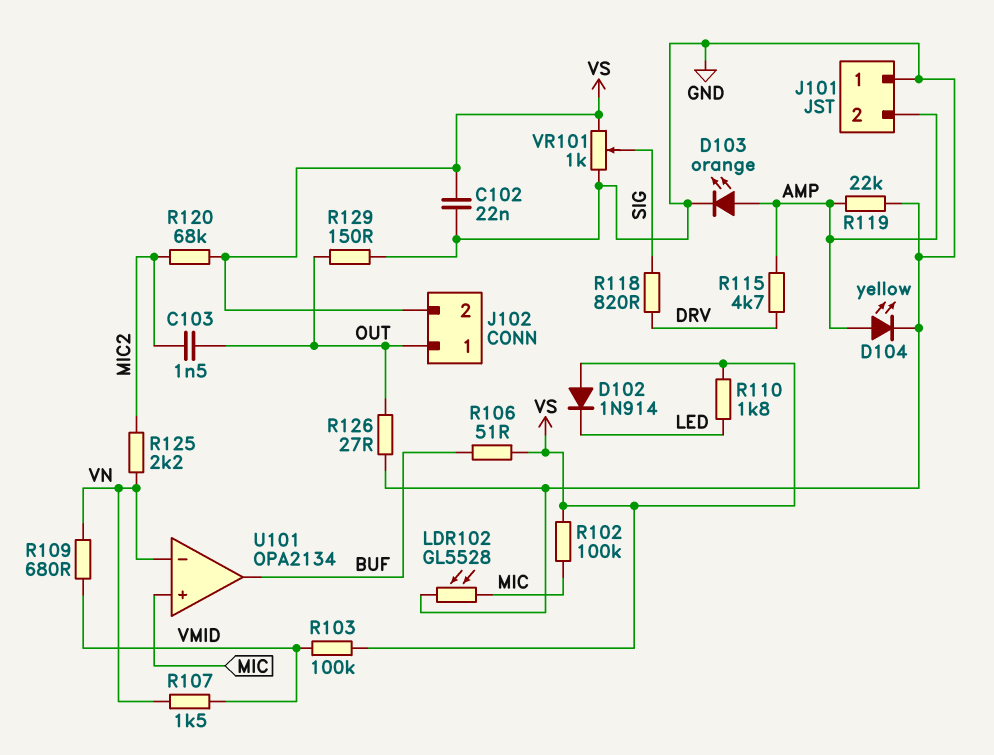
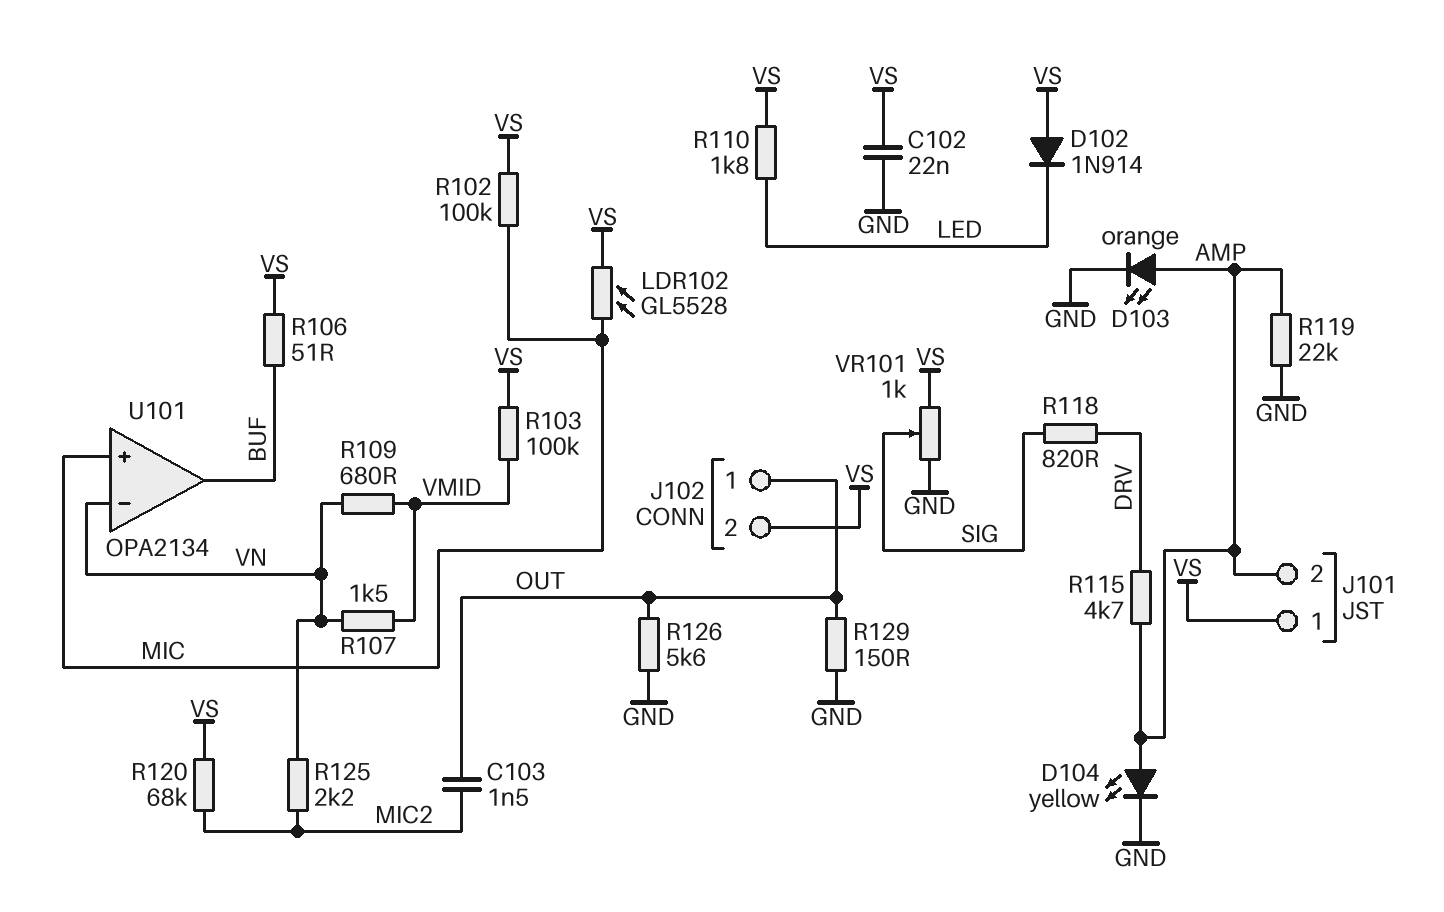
J101 pin 1: GND -> VS
LDR102: GL5528 (GND, MIC) -> GL5528 (MIC, VS)
R126: 27 (GND, OUT) -> 5.6k (GND, OUT)

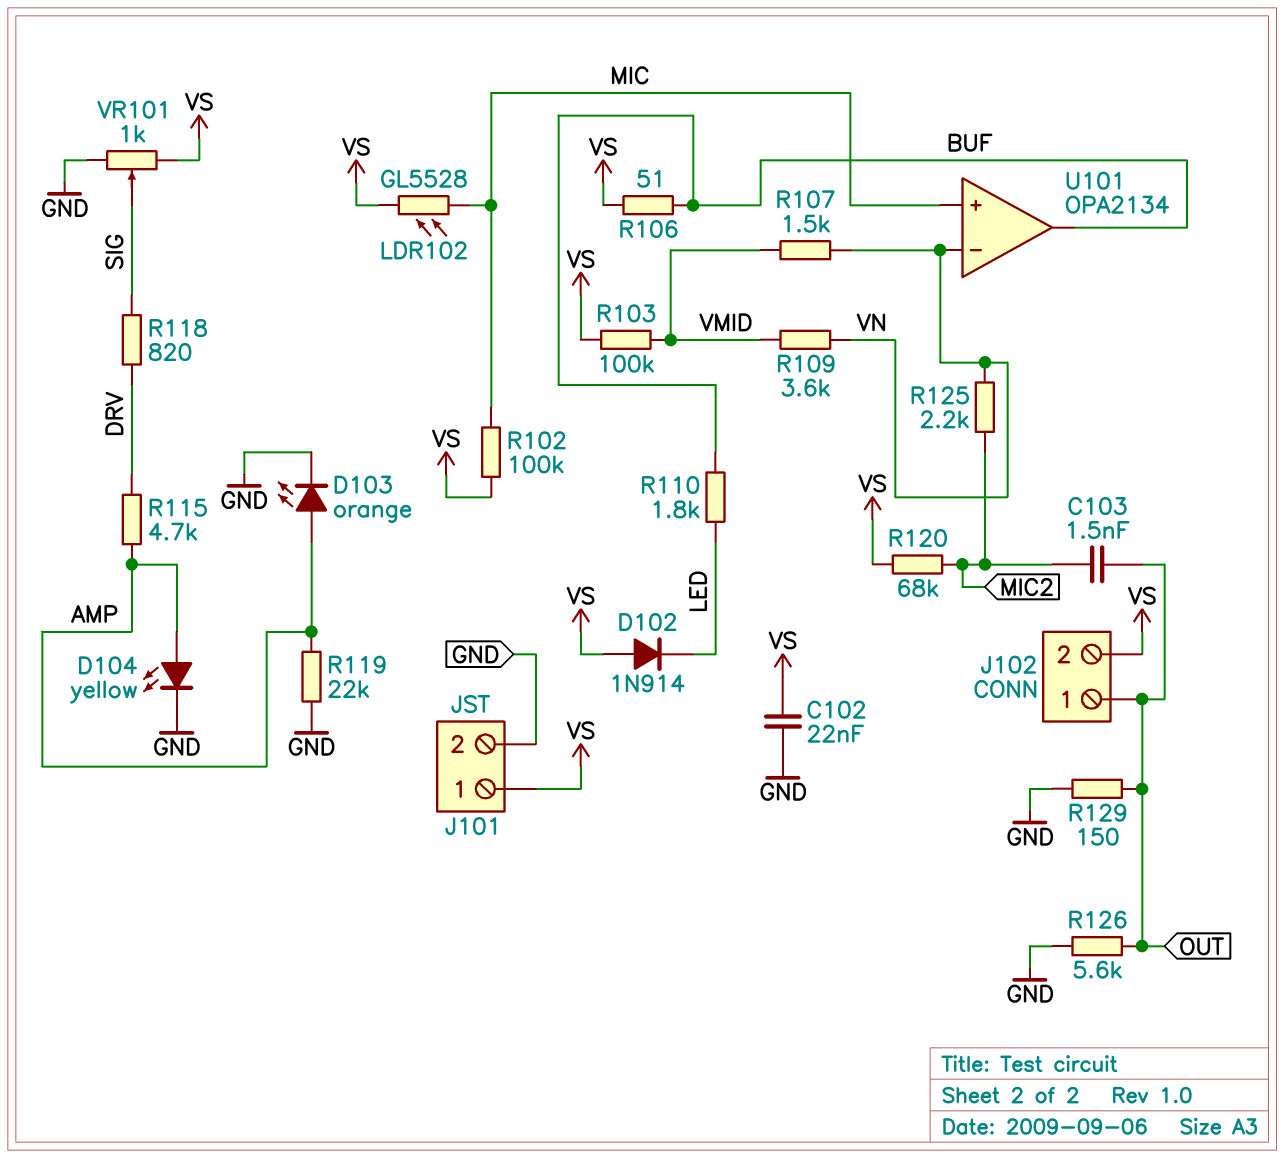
J101 pin 2: AMP -> GND
R109: 680 (VMID, VN) -> 3.6k (VMID, VN)
R110: 1.8k (LED, VS) -> 1.8k (BUF, LED)

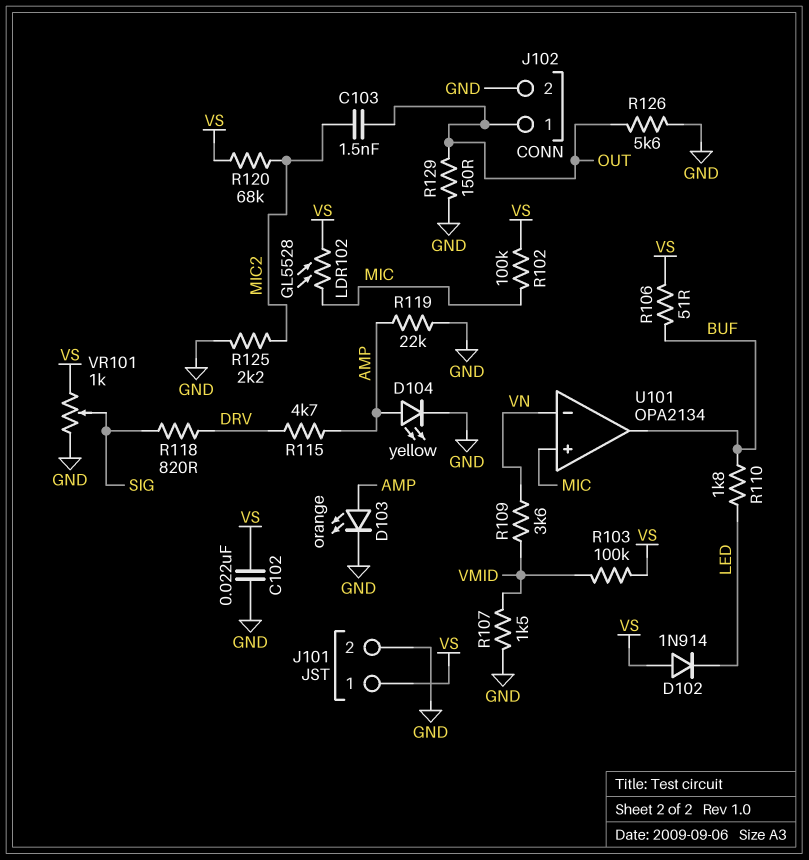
J102 pin 2: VS -> GND
R107: 1.5k (VMID, VN) -> 1.5k (GND, VMID)
R125: 2.2k (MIC2, VN) -> 2.2k (GND, MIC2)

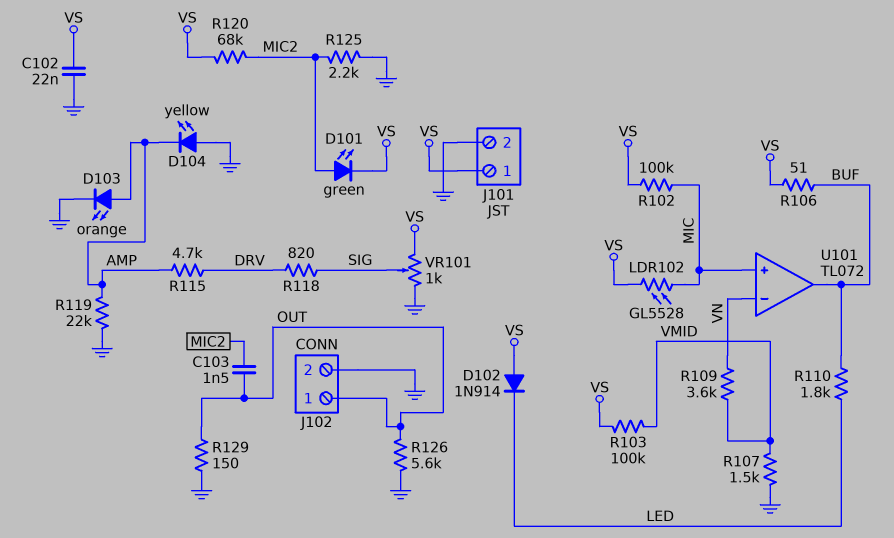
D101: none -> LED green (A MIC2, K VS)
D104: LED yellow (A AMP, K GND) -> LED yellow (A GND, K AMP)
U101: OPA2134 -> TL072

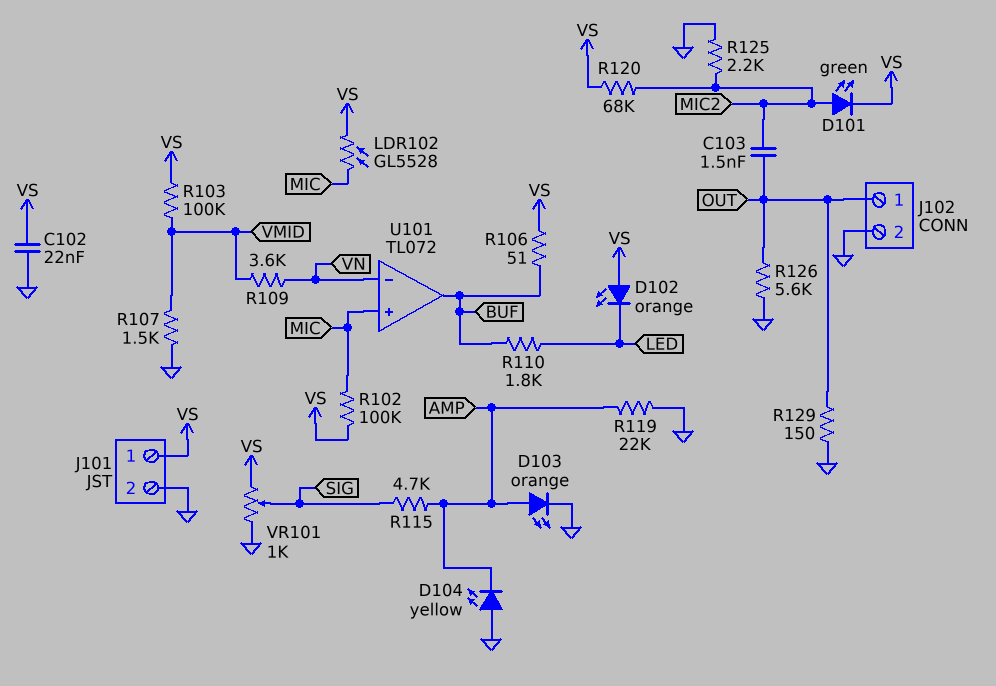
D102: diode 1N914 (A VS, K LED) -> LED orange (A VS, K LED)
R115: 4.7k (AMP, DRV) -> 4.7k (AMP, SIG)
R118: 820 (DRV, SIG) -> none

